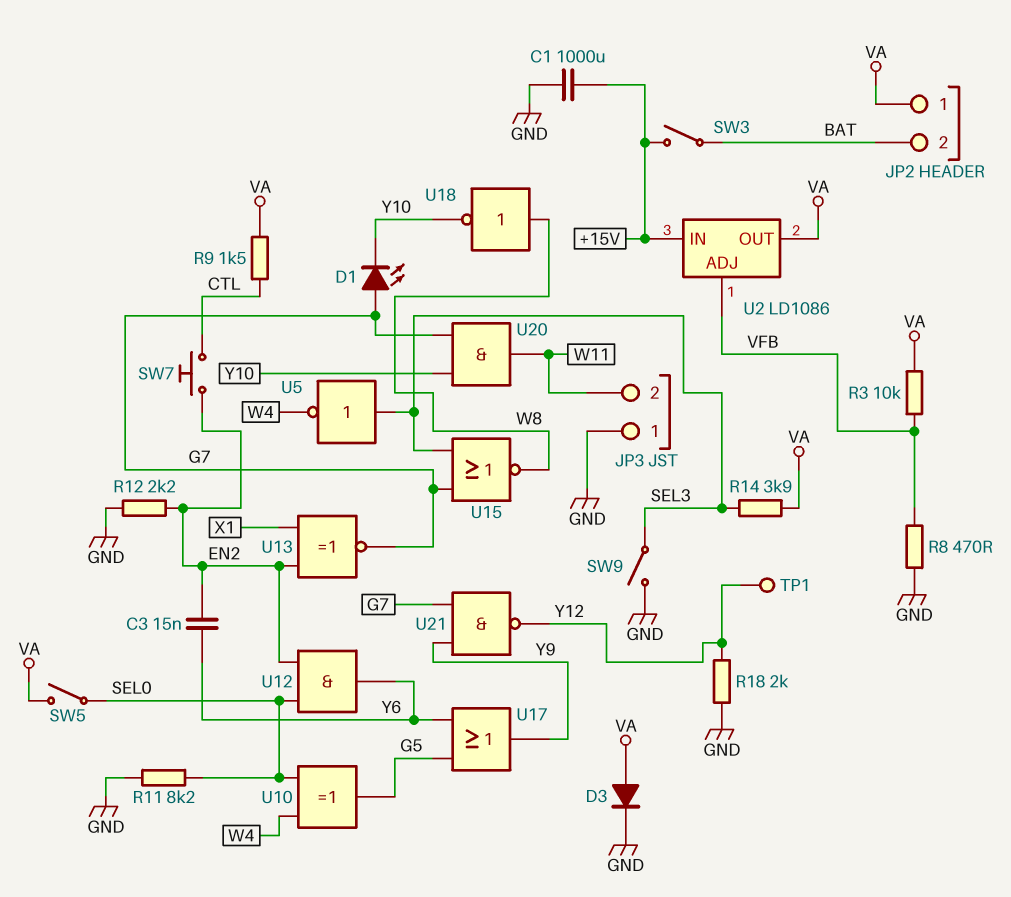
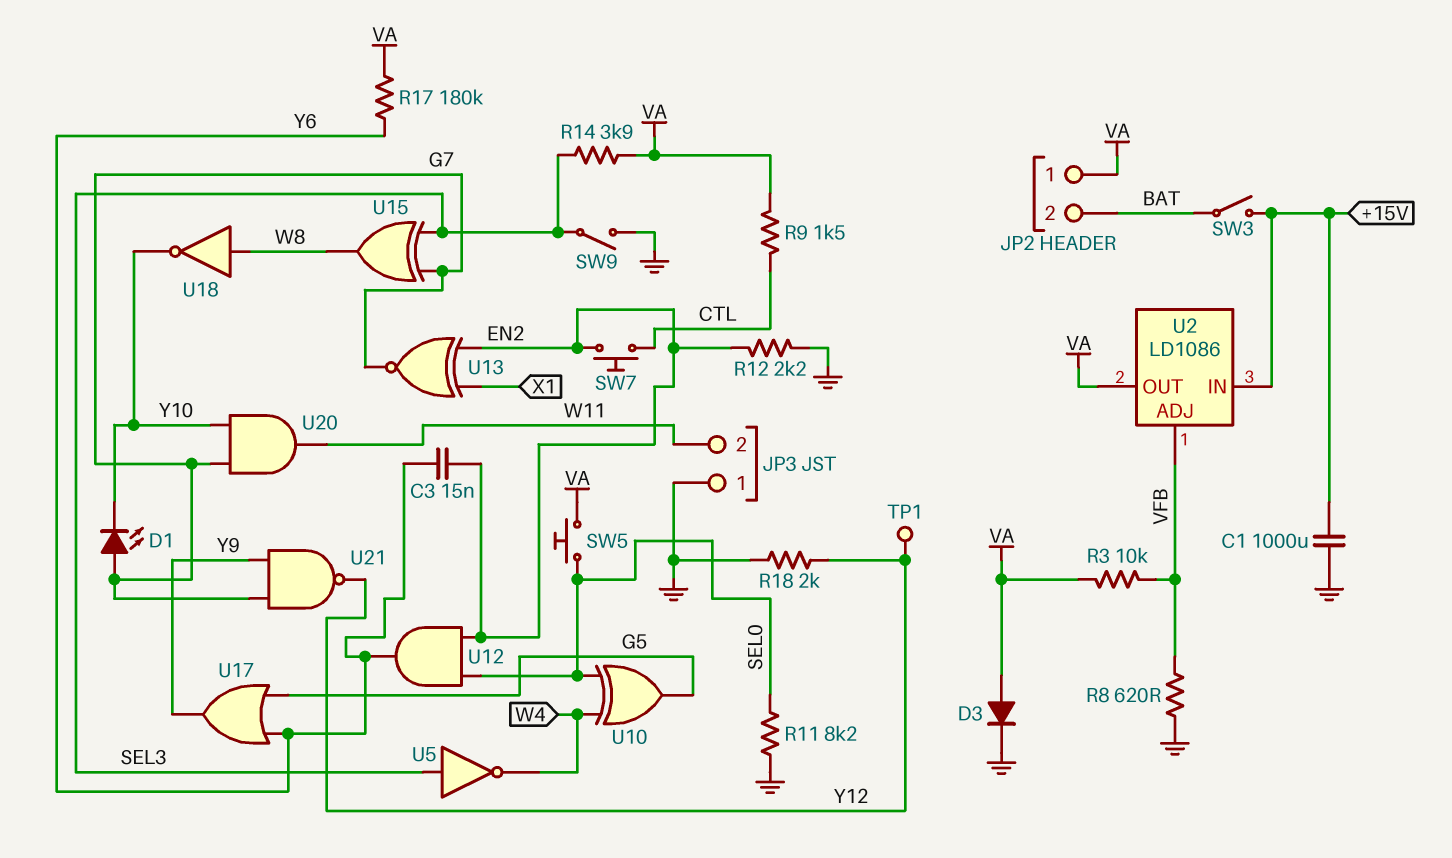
R8: 470 (GND, VFB) -> 620 (GND, VFB)
R17: none -> 180k (VA, Y6)
SW5: switch (SEL0, VA) -> button (SEL0, VA)
U15: NOR (in G7, in SEL3, out W8) -> XOR (in G7, in SEL3, out W8)

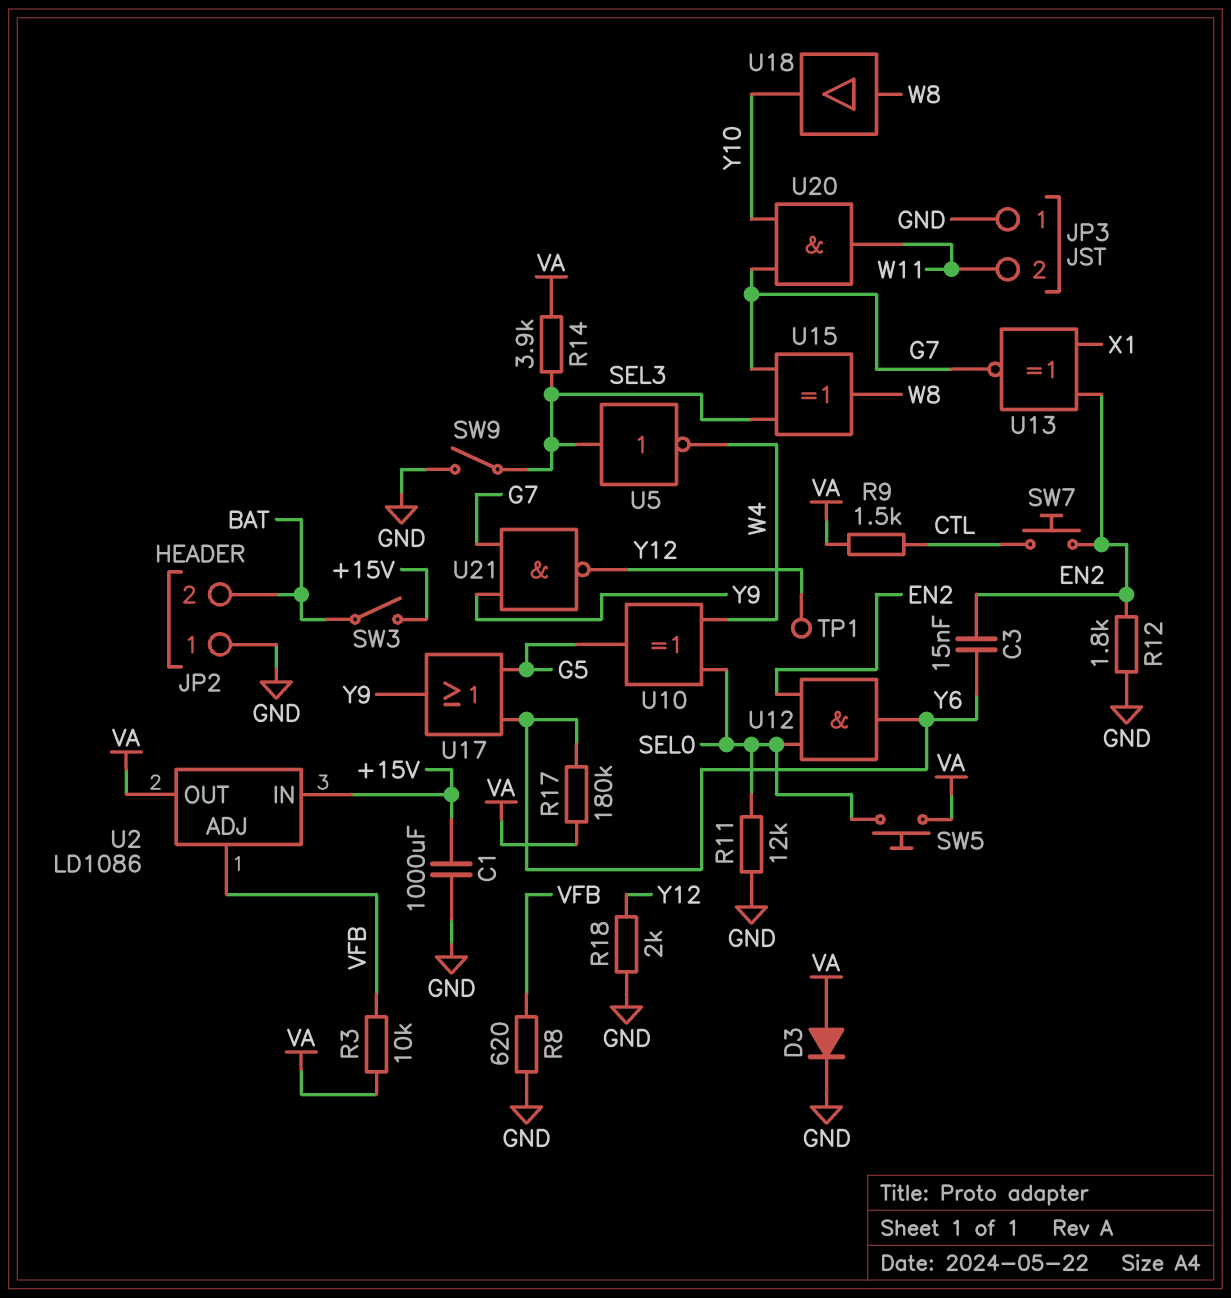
D1: LED (A G7, K Y10) -> none
JP2 pin 1: VA -> GND
R11: 8.2k (GND, SEL0) -> 12k (GND, SEL0)
R12: 2.2k (EN2, GND) -> 1.8k (EN2, GND)
U18: NOT (in W8, out Y10) -> buffer (in W8, out Y10)

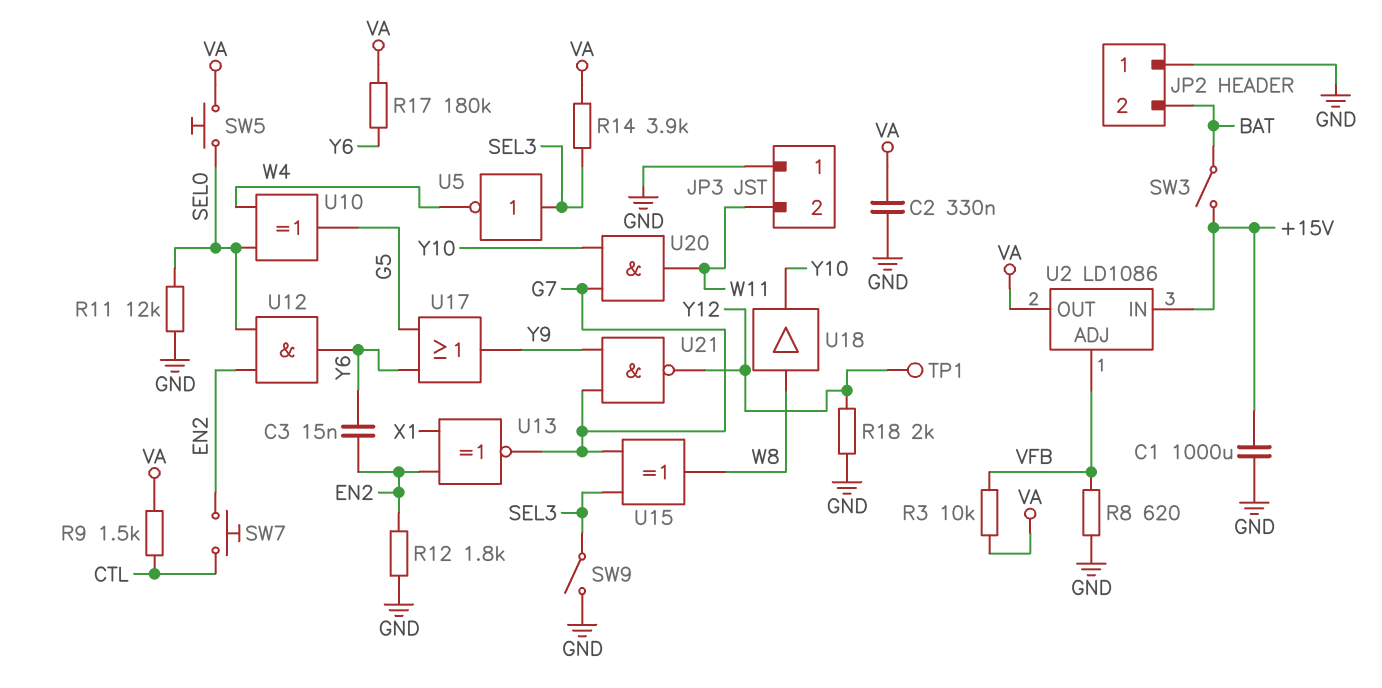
C2: none -> 330nF (GND, VA)
D3: diode (A VA, K GND) -> none

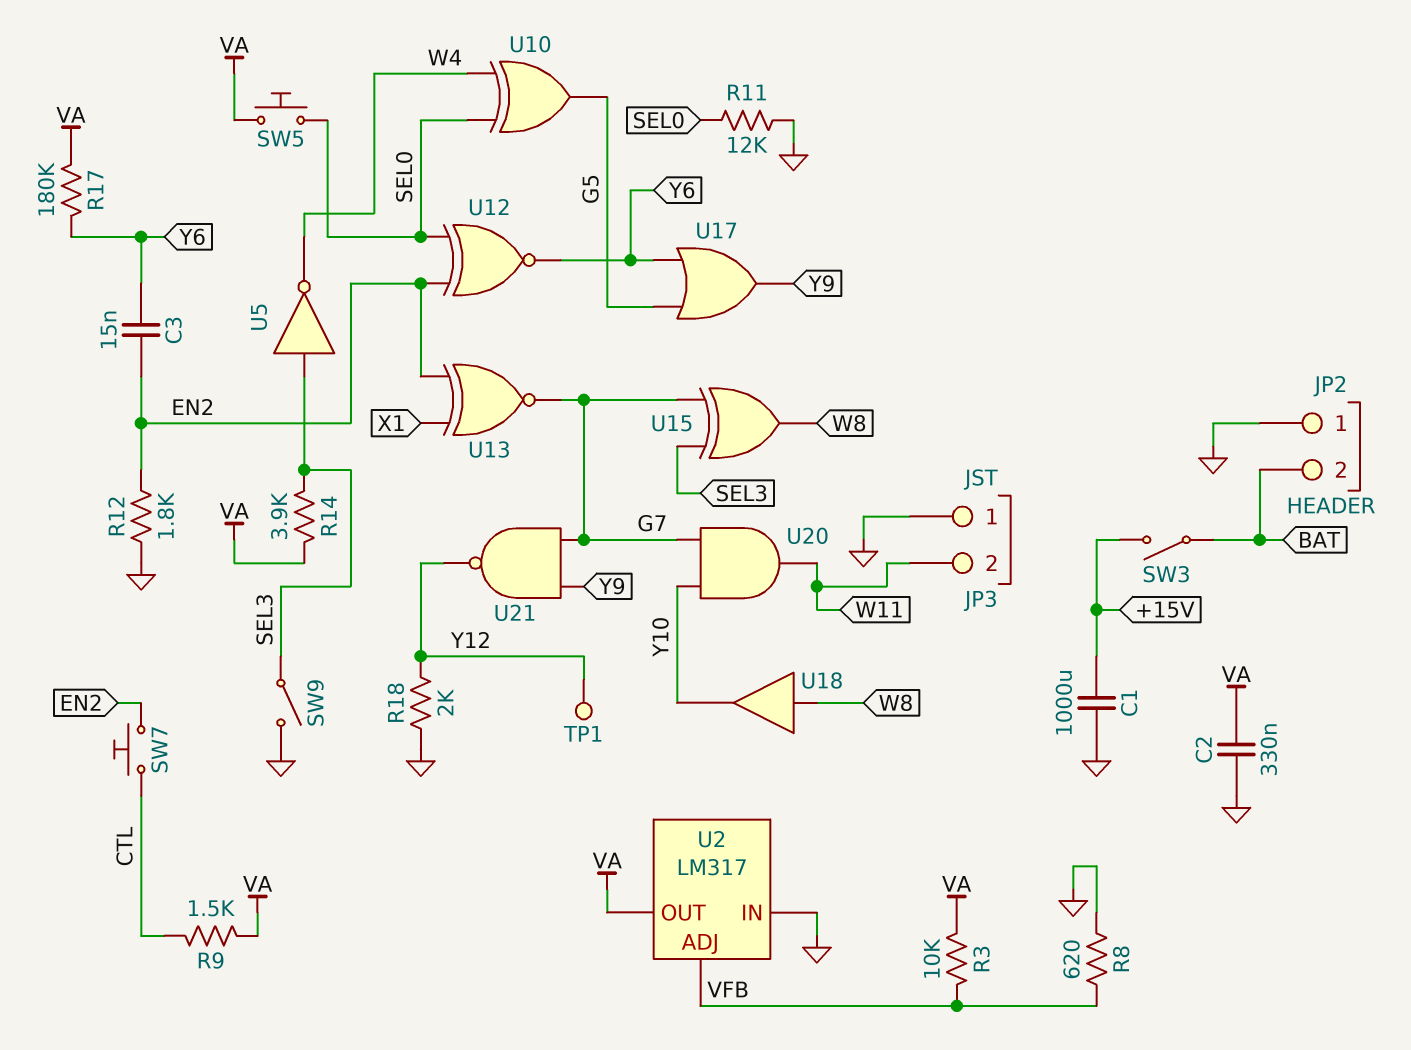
U2: LD1086 -> LM317
U2 pin IN: +15V -> GND
U12: AND (in EN2, in SEL0, out Y6) -> XNOR (in EN2, in SEL0, out Y6)

